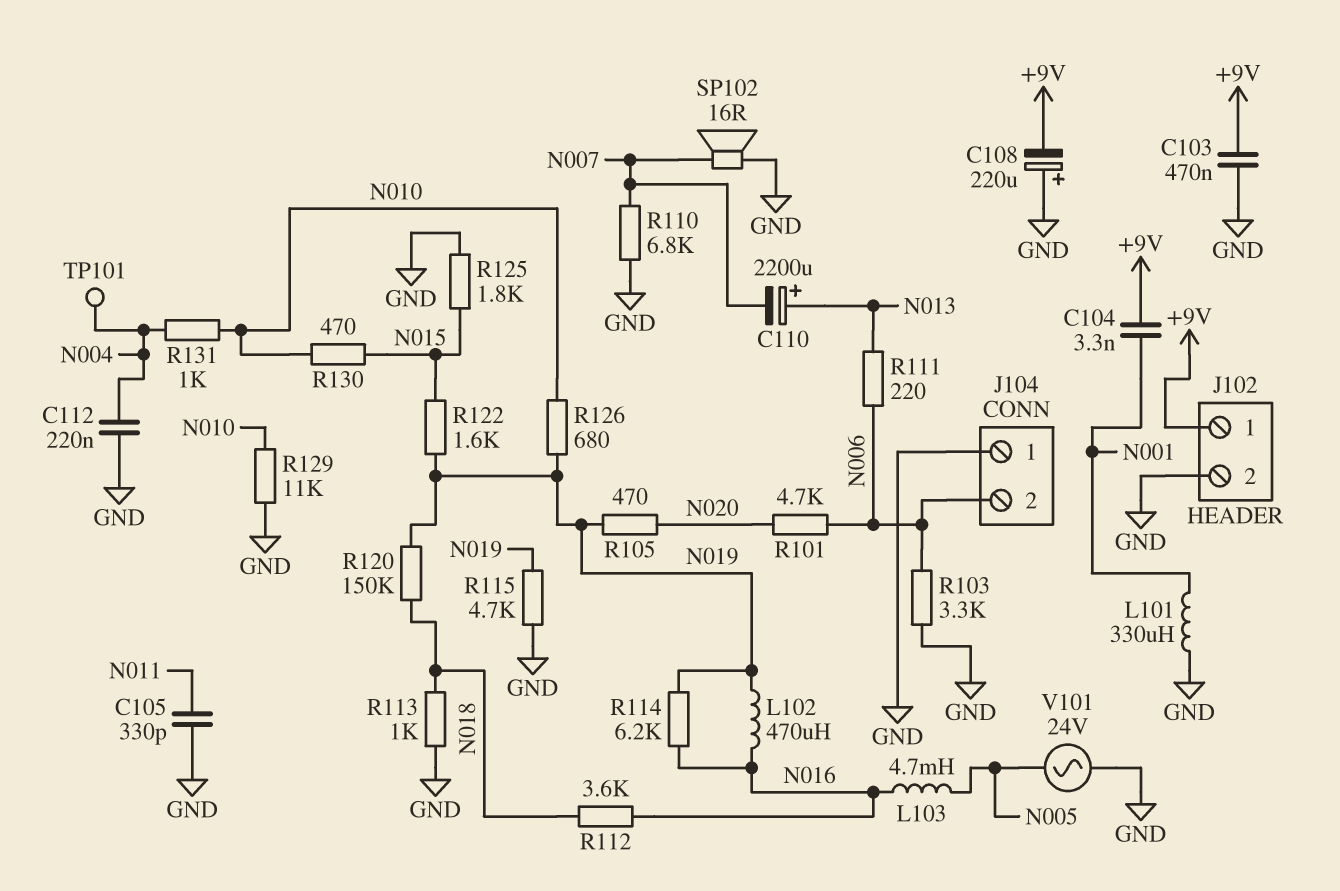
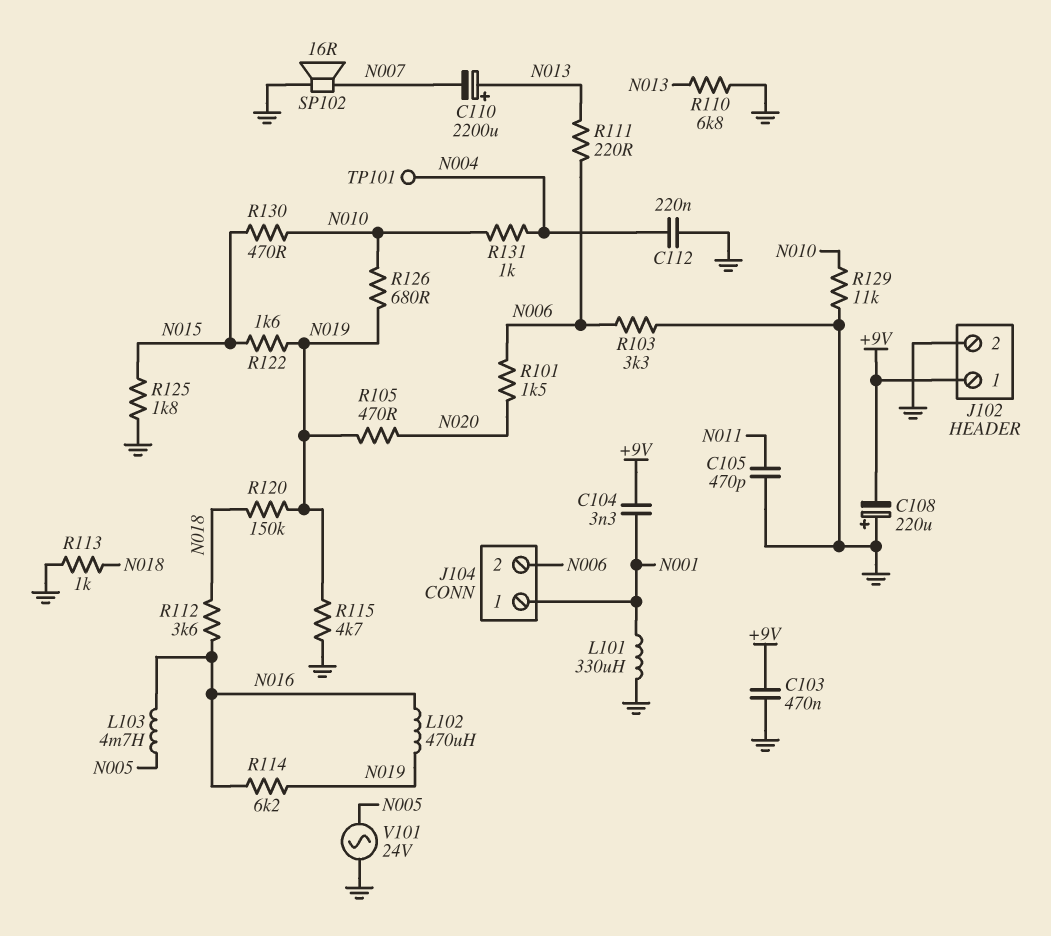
C105: 330pF (GND, N011) -> 470pF (GND, N011)
J104 pin 1: GND -> N001
R101: 4.7k (N006, N020) -> 1.5k (N006, N020)
R110: 6.8k (GND, N007) -> 6.8k (GND, N013)

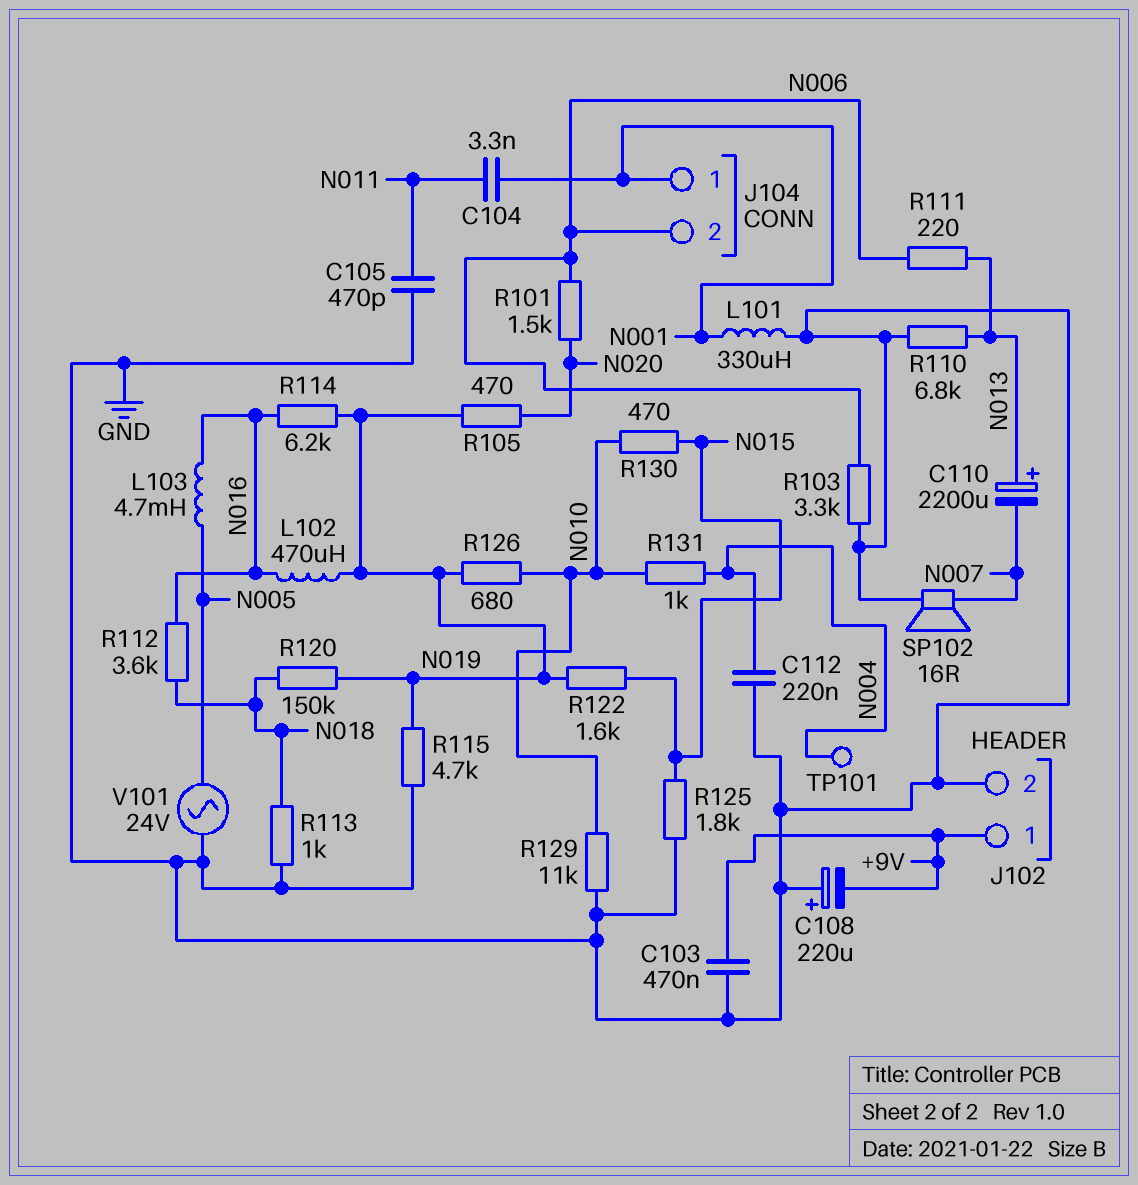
C104: 3.3nF (+9V, N001) -> 3.3nF (N001, N011)

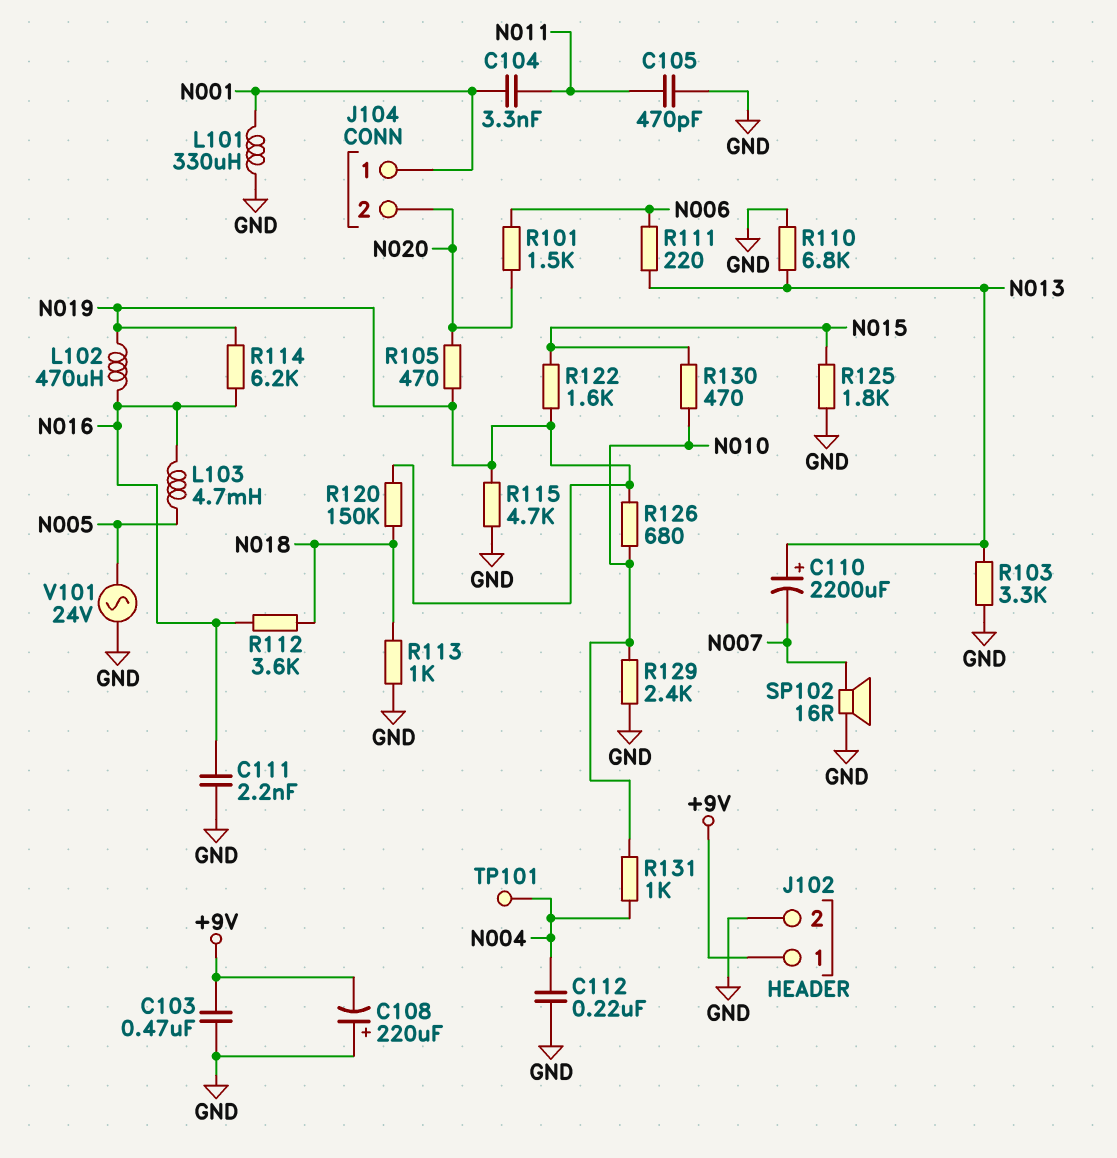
C111: none -> 2.2nF (GND, N016)
J104 pin 2: N006 -> N020
R103: 3.3k (GND, N006) -> 3.3k (GND, N013)
R129: 11k (GND, N010) -> 2.4k (GND, N010)

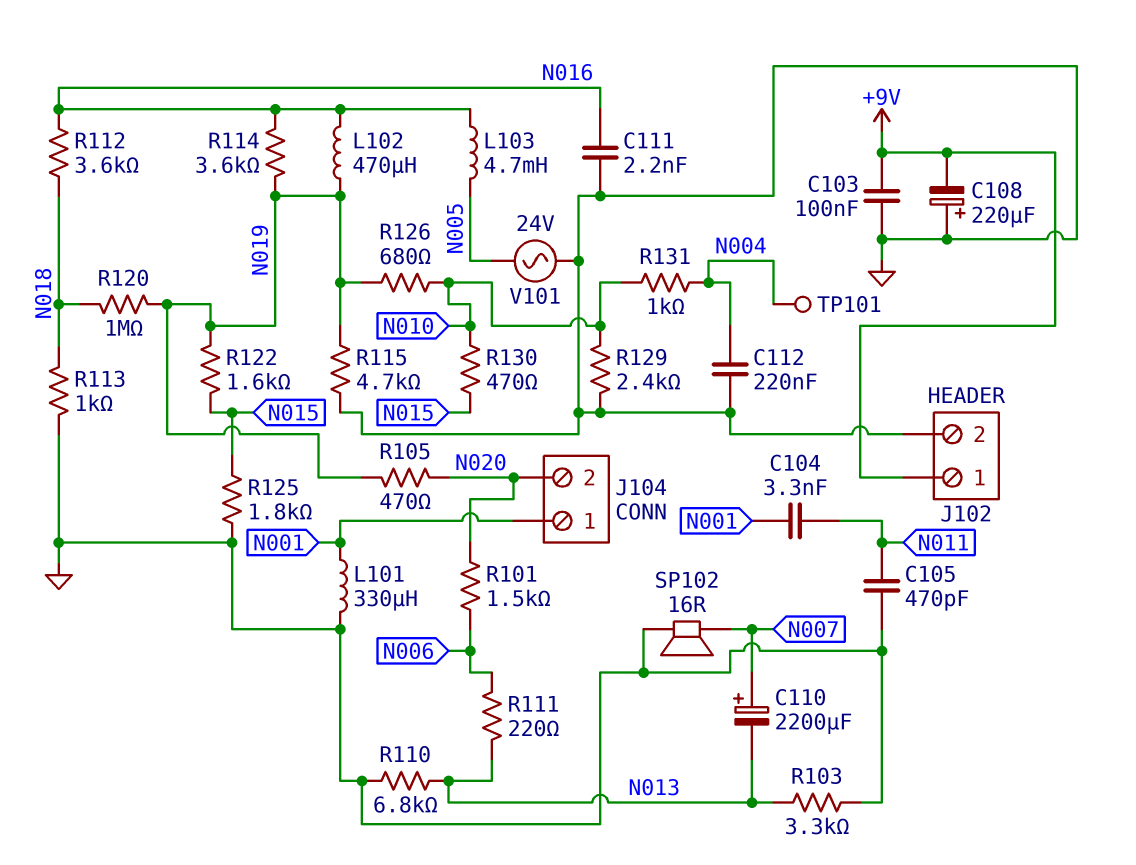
C103: 470nF (+9V, GND) -> 100nF (+9V, GND)
C110: 2200uF (plus N013, minus N007) -> 2200uF (plus N007, minus N013)
R114: 6.2k (N016, N019) -> 3.6k (N016, N019)
R120: 150k (N018, N019) -> 1M (N018, N019)

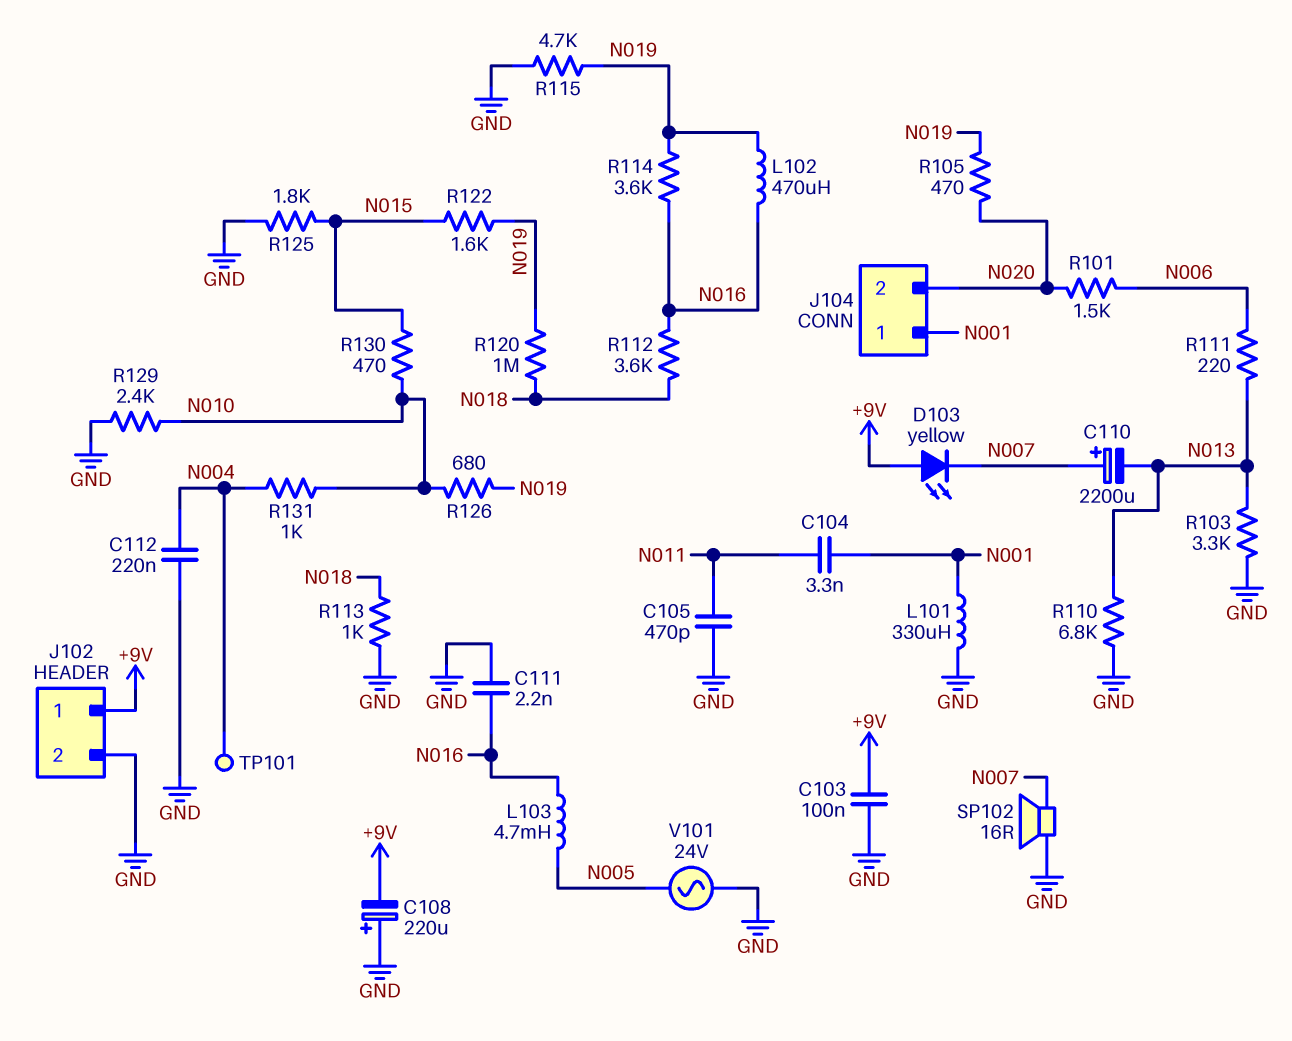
D103: none -> LED yellow (A +9V, K N007)

